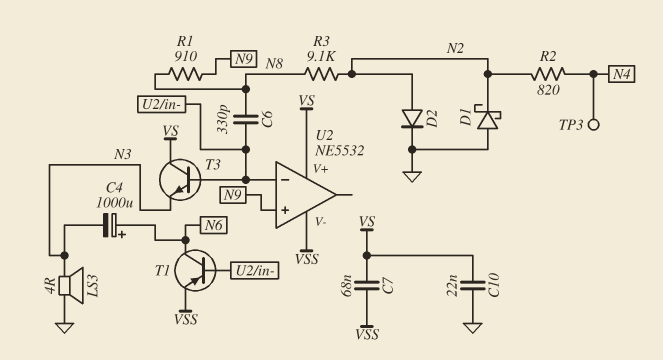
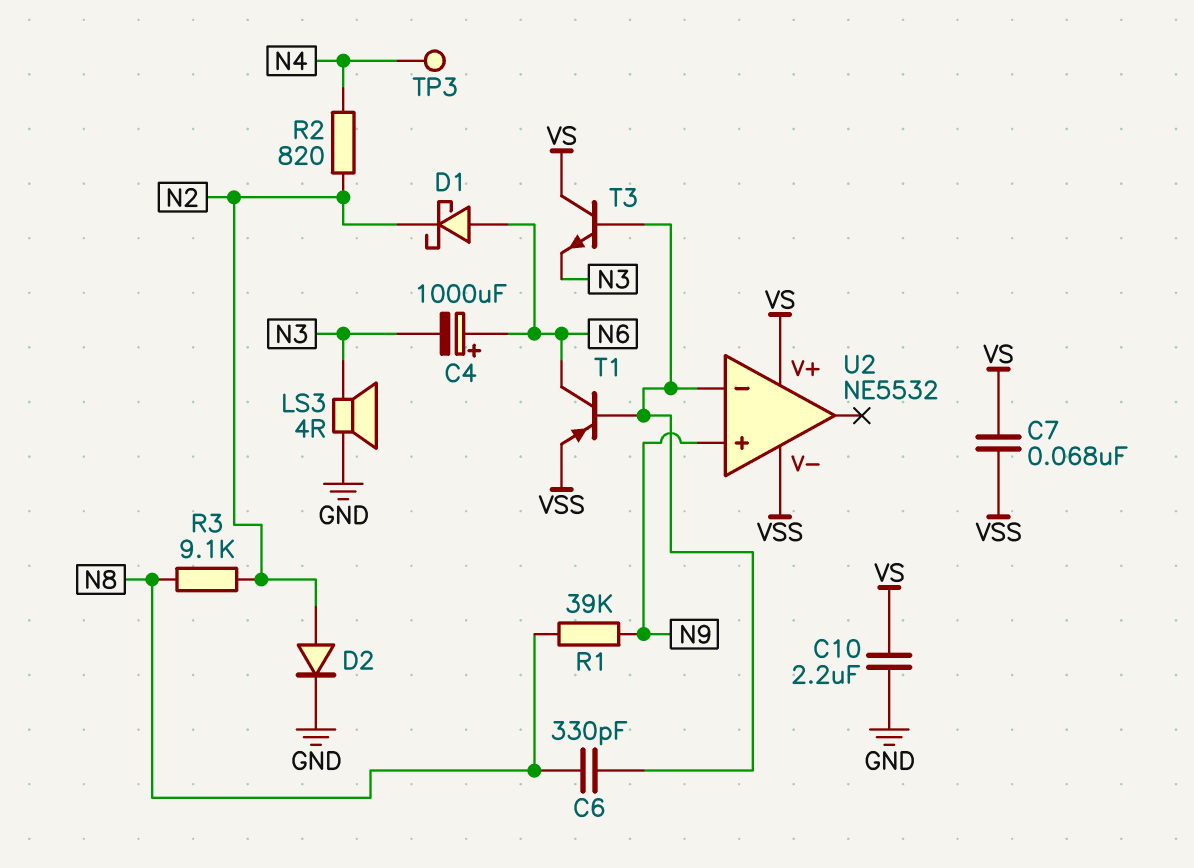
C10: 22nF (GND, VS) -> 2.2uF (GND, VS)
D1: schottky (A GND, K N2) -> schottky (A N6, K N2)
R1: 910 (N8, N9) -> 39k (N8, N9)

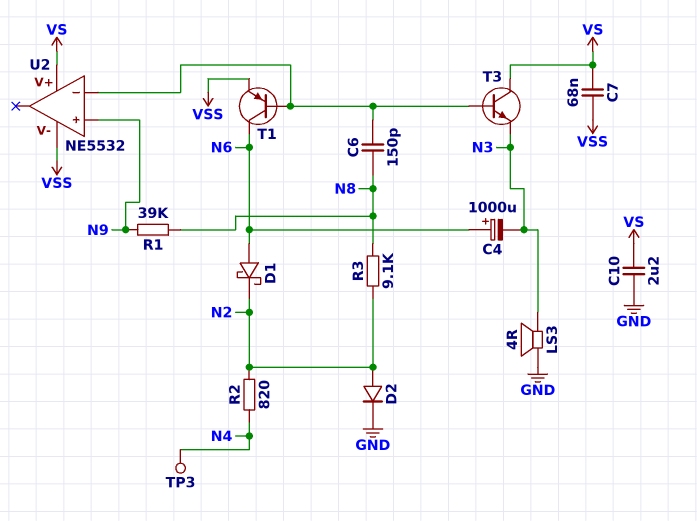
C6: 330pF (N8, U2/in-) -> 150pF (N8, U2/in-)

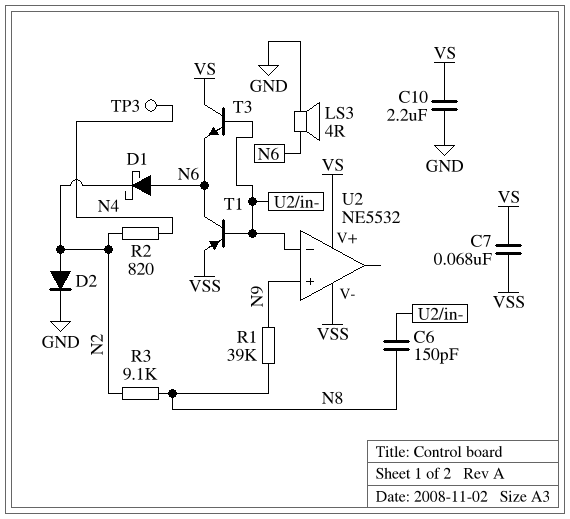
C4: 1000uF (plus N6, minus N3) -> none
LS3: speaker 4R (GND, N3) -> speaker 4R (GND, N6)
T3: NPN (B U2/in-, C VS, E N3) -> NPN (B U2/in-, C VS, E N6)

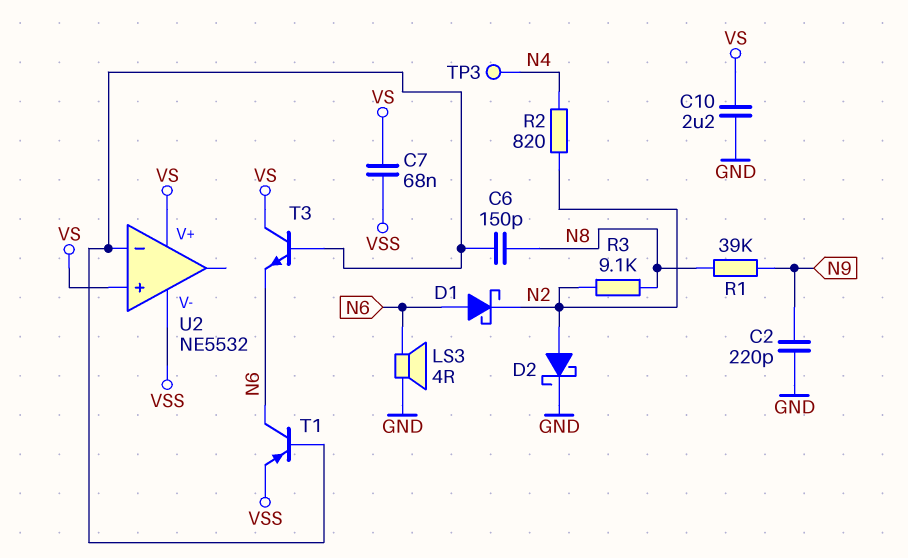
C2: none -> 220pF (GND, N9)
D2: diode (A N2, K GND) -> schottky (A N2, K GND)
U2 pin in+: N9 -> VS

